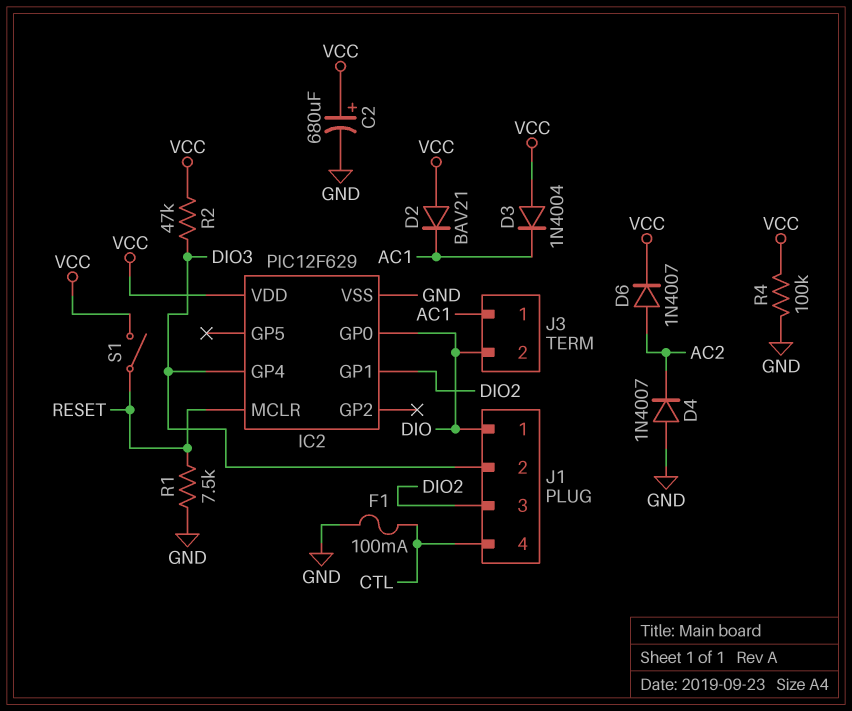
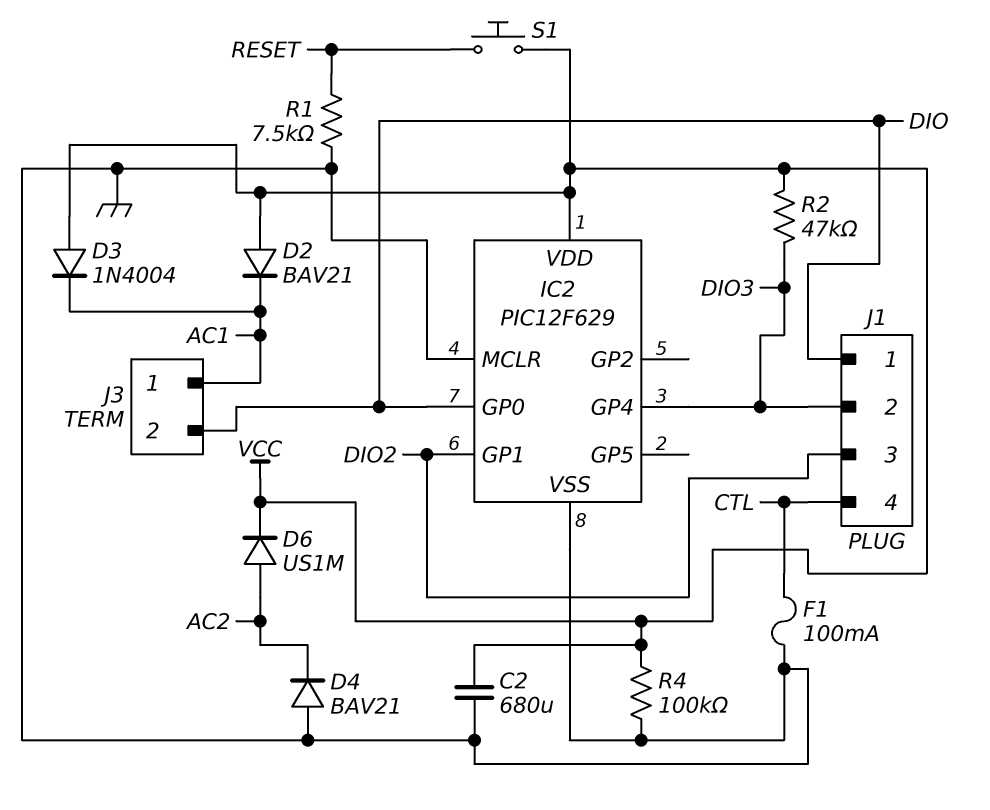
C2: 680uF (plus VCC, minus GND) -> 680uF (GND, VCC)
D4: diode 1N4007 (A GND, K AC2) -> diode BAV21 (A GND, K AC2)
D6: diode 1N4007 (A AC2, K VCC) -> diode US1M (A AC2, K VCC)
IC2 pin MCLR: RESET -> GND
S1: switch (RESET, VCC) -> button (RESET, VCC)

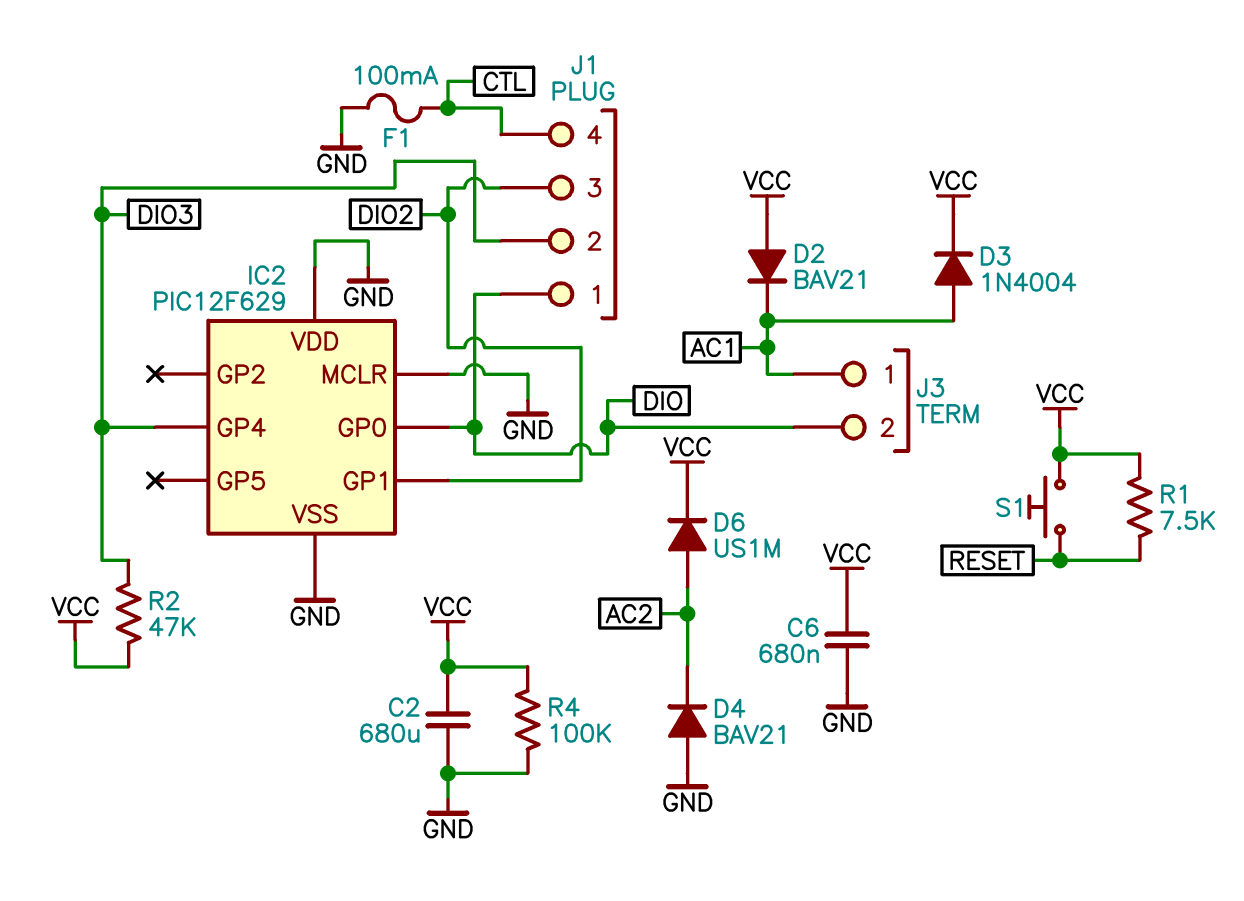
C6: none -> 680nF (GND, VCC)
D3: diode 1N4004 (A VCC, K AC1) -> diode 1N4004 (A AC1, K VCC)
IC2 pin VDD: VCC -> GND
R1: 7.5k (GND, RESET) -> 7.5k (RESET, VCC)

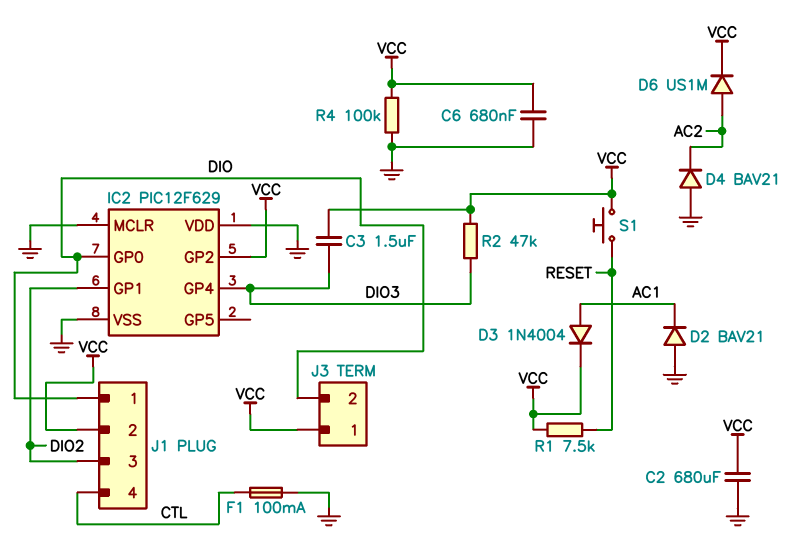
C3: none -> 1.5uF (DIO3, VCC)
D2: diode BAV21 (A VCC, K AC1) -> diode BAV21 (A GND, K AC1)
IC2 pin GP2: none -> VCC
J1 pin 2: DIO3 -> VCC
J3 pin 1: AC1 -> VCC

